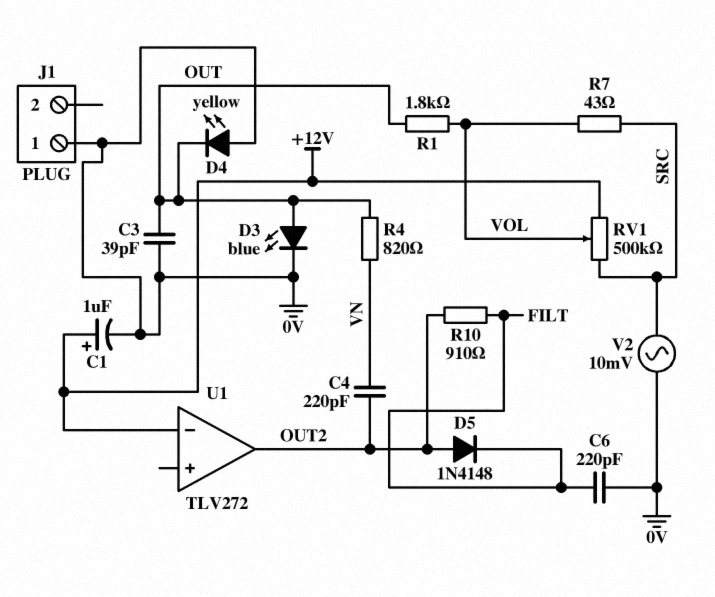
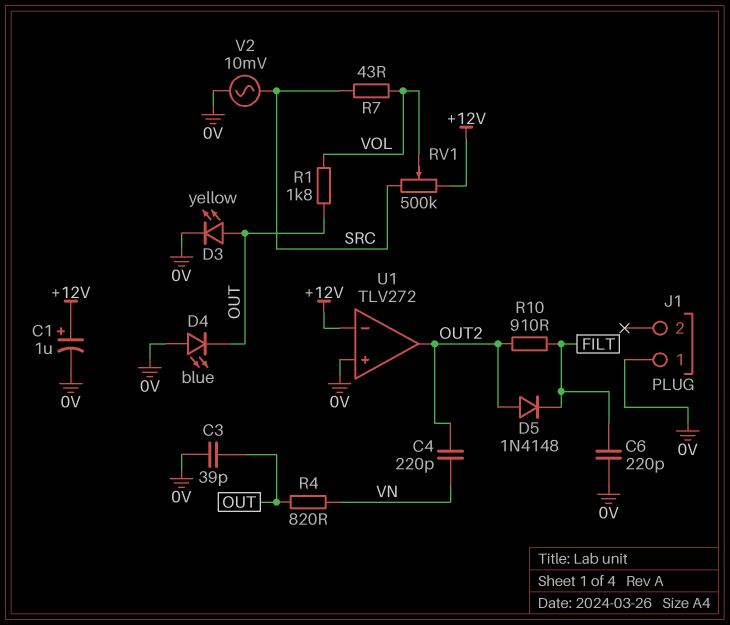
D3: LED blue (A OUT, K 0V) -> LED yellow (A OUT, K 0V)
D4: LED yellow (A 0V, K OUT) -> LED blue (A 0V, K OUT)
U1 pin in+: none -> 0V

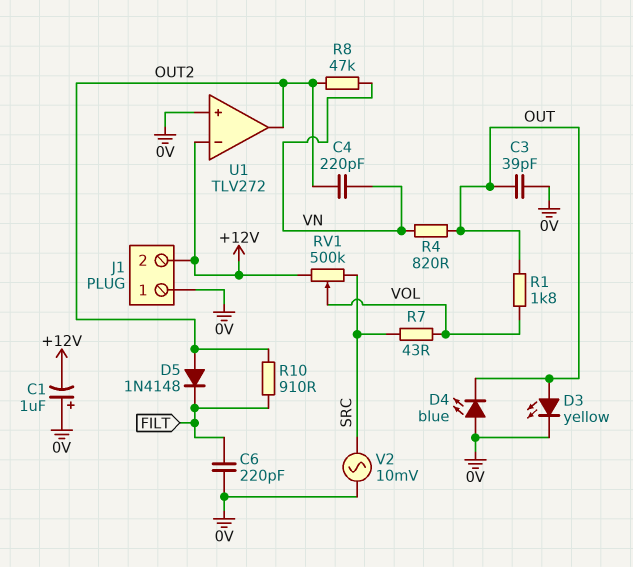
C1: 1uF (plus +12V, minus 0V) -> 1uF (plus 0V, minus +12V)
J1 pin 2: none -> +12V
R8: none -> 47k (OUT2, VN)

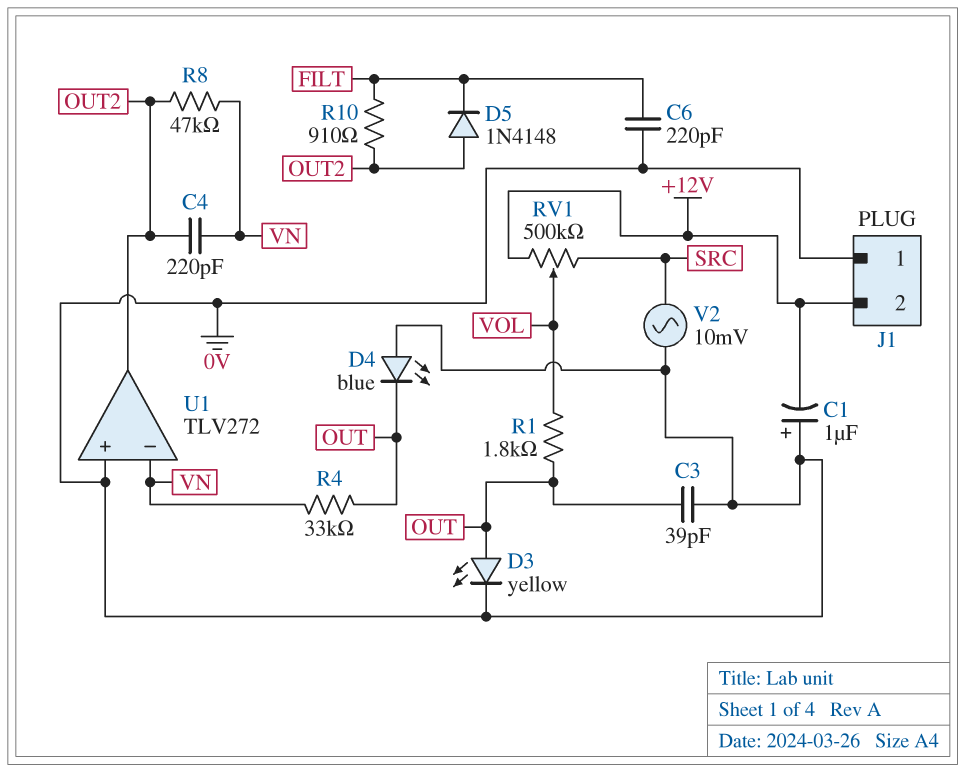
R4: 820 (OUT, VN) -> 33k (OUT, VN)
R7: 43 (SRC, VOL) -> none
U1 pin in-: +12V -> VN

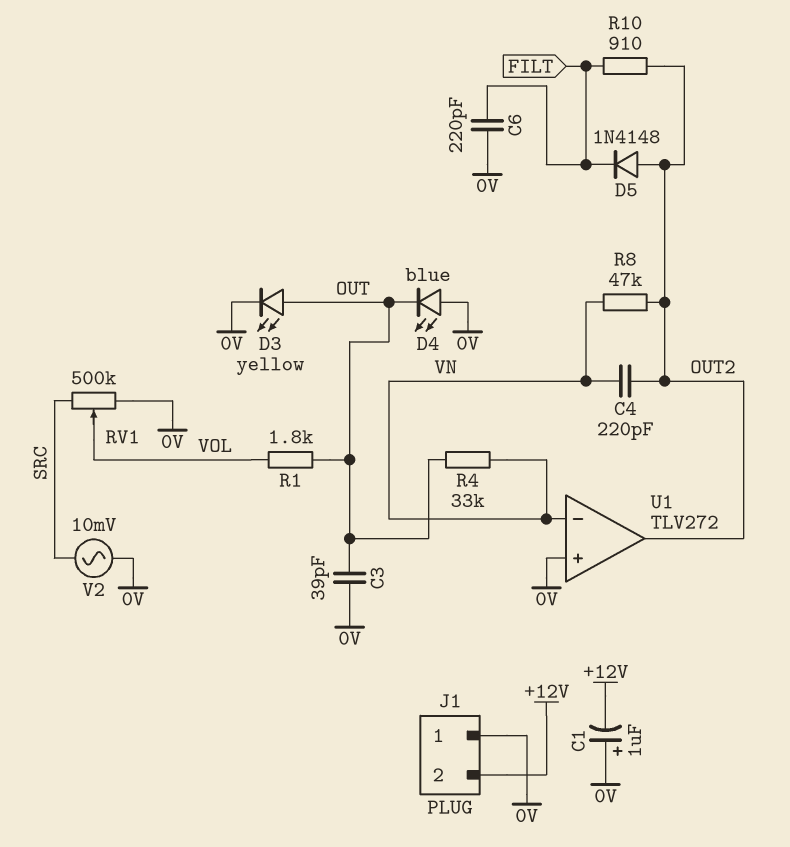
RV1: 500k (+12V, SRC, wiper VOL) -> 500k (0V, SRC, wiper VOL)

